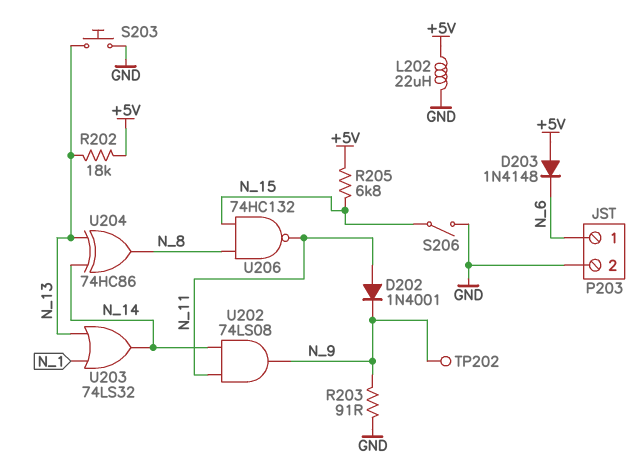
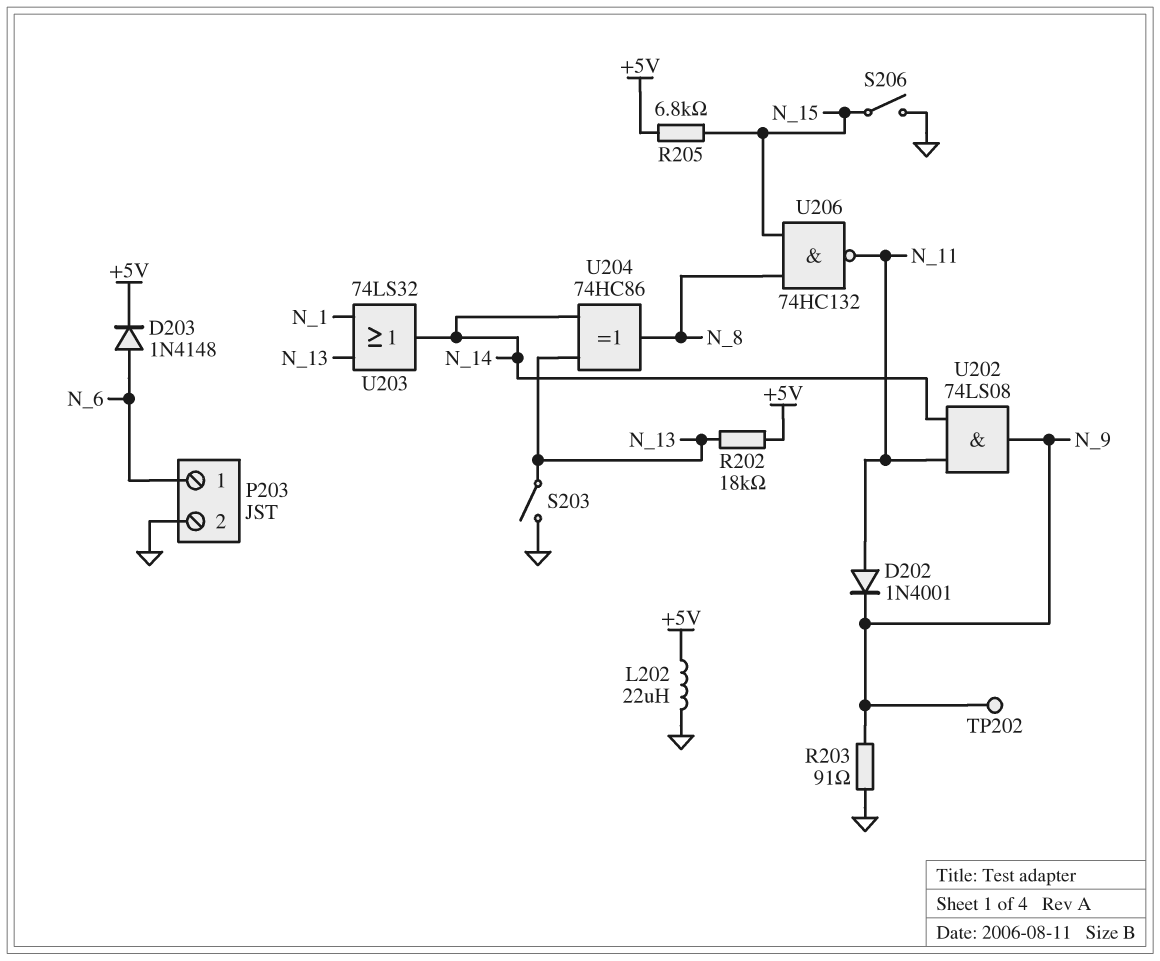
D203: diode 1N4148 (A +5V, K N_6) -> diode 1N4148 (A N_6, K +5V)
S203: button (GND, N_13) -> switch (GND, N_13)

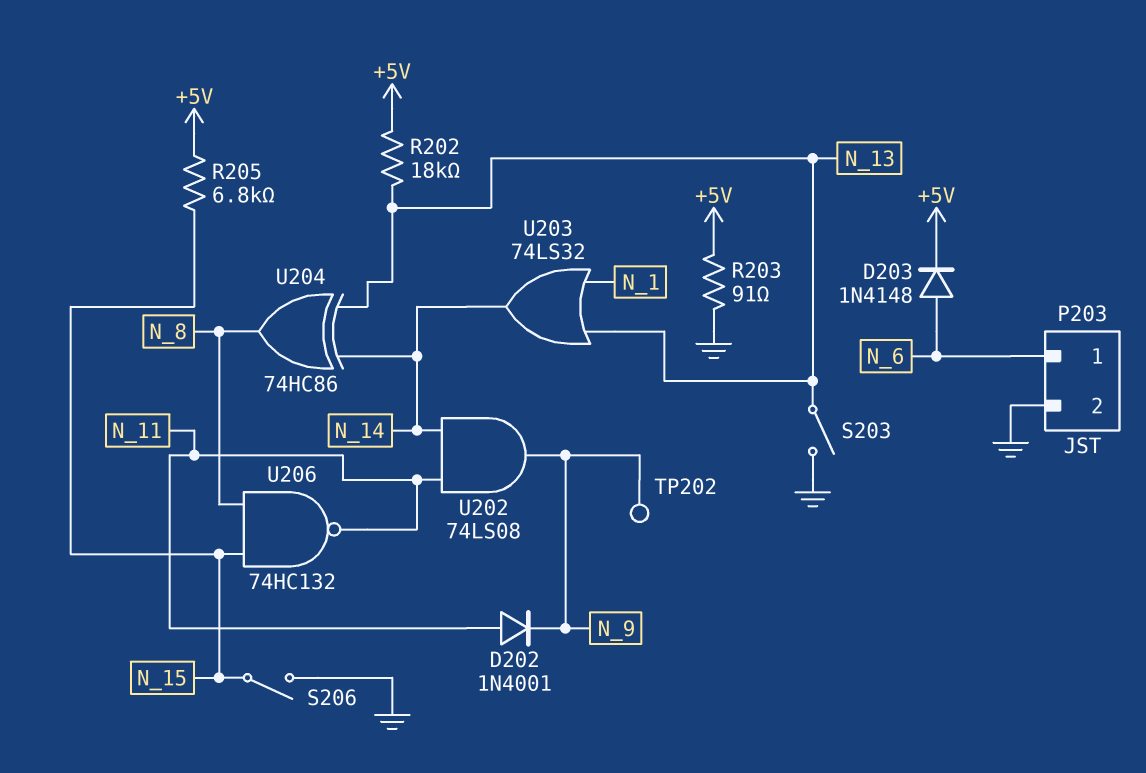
L202: 22uH (+5V, GND) -> none
R203: 91 (GND, N_9) -> 91 (+5V, GND)

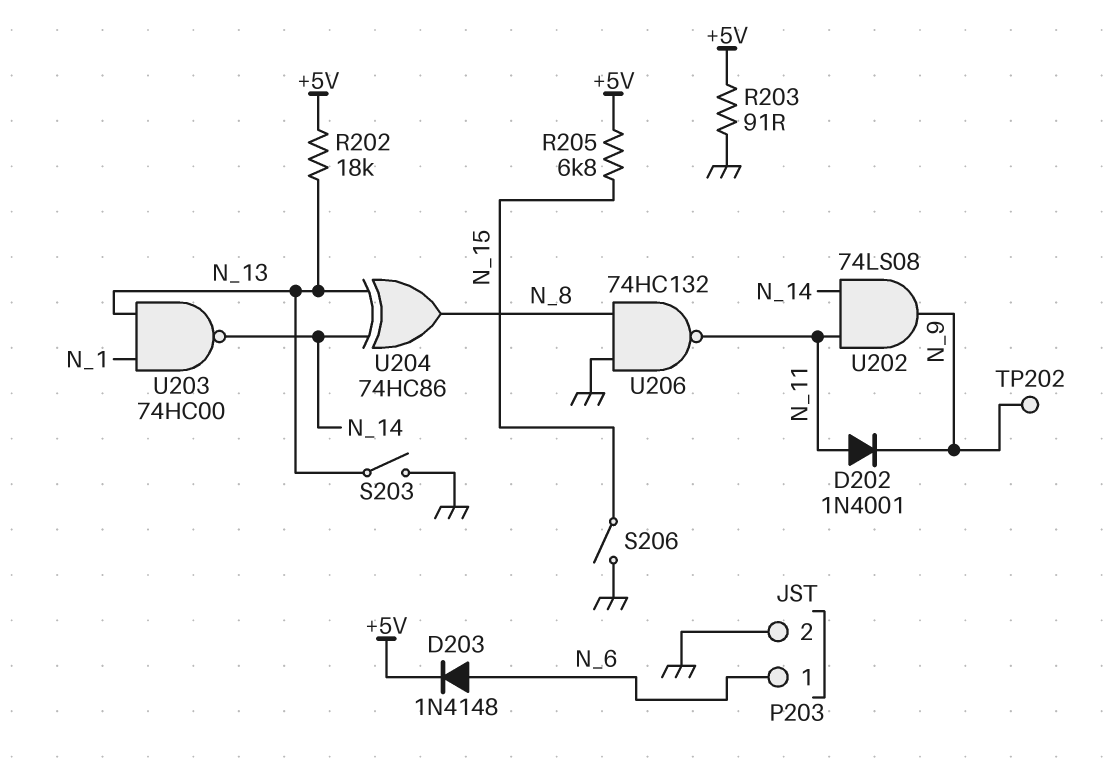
U203: OR 74LS32 (in N_1, in N_13, out N_14) -> NAND 74HC00 (in N_1, in N_13, out N_14)
U206: NAND 74HC132 (in N_8, in N_15, out N_11) -> NAND 74HC132 (in GND, in N_8, out N_11)

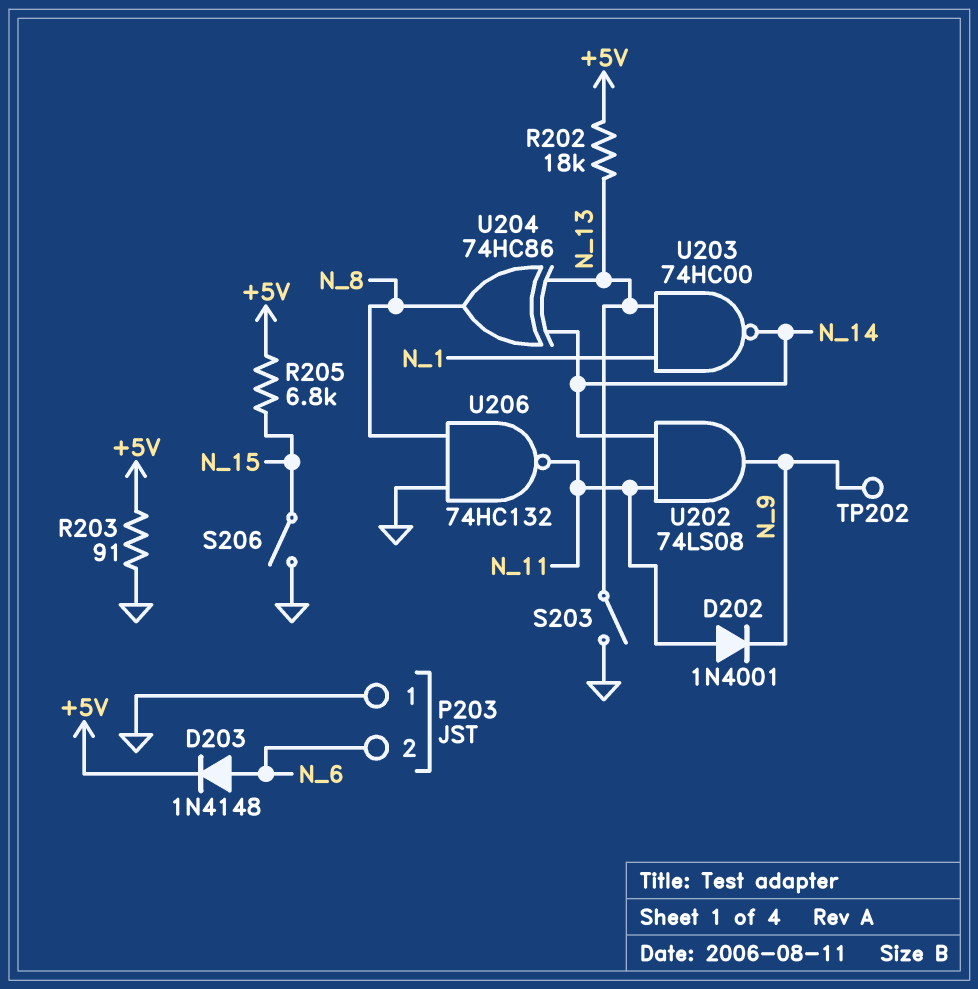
P203 pin 1: N_6 -> GND
P203 pin 2: GND -> N_6

